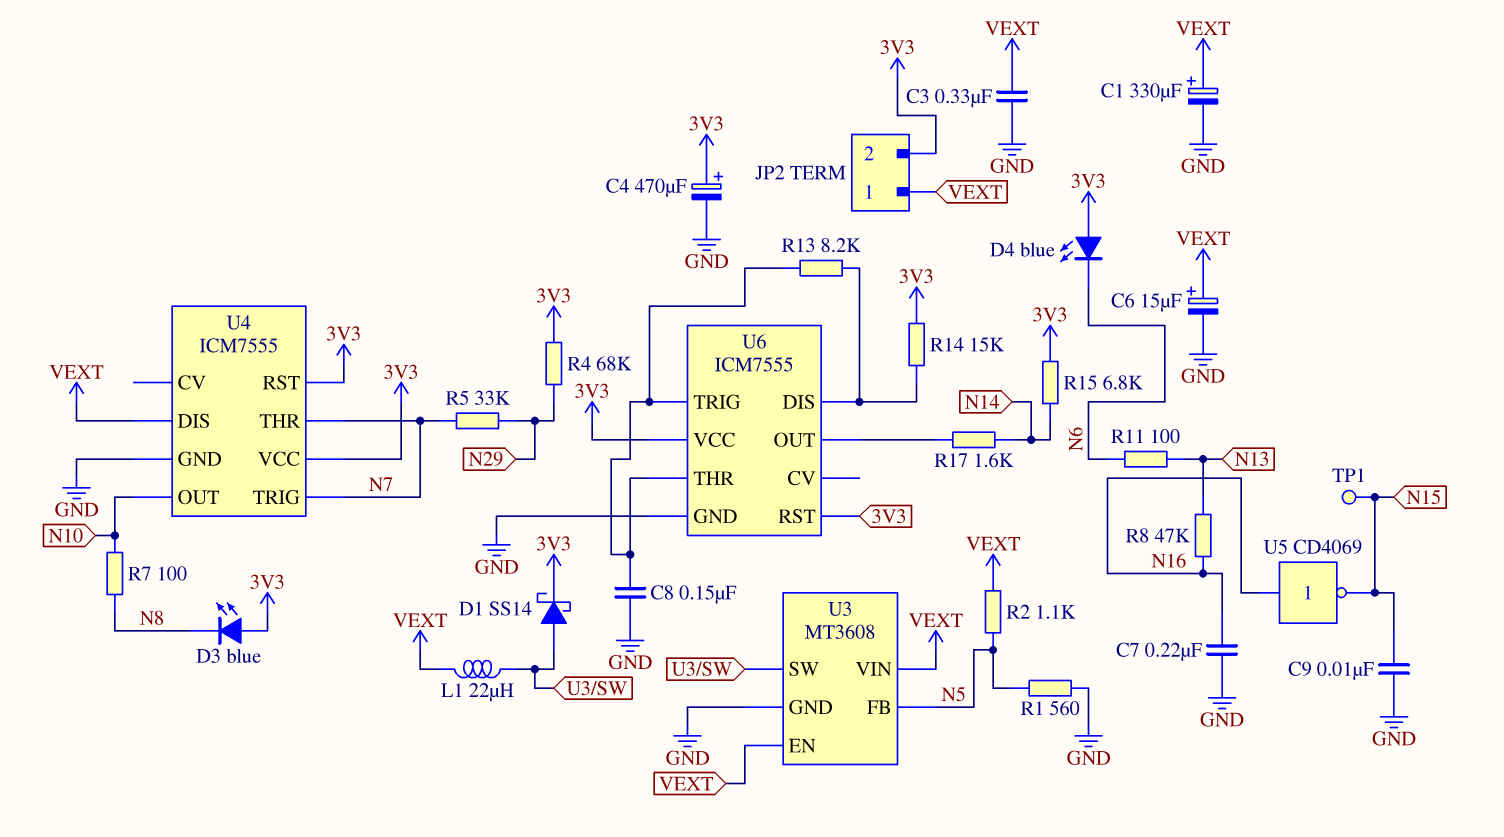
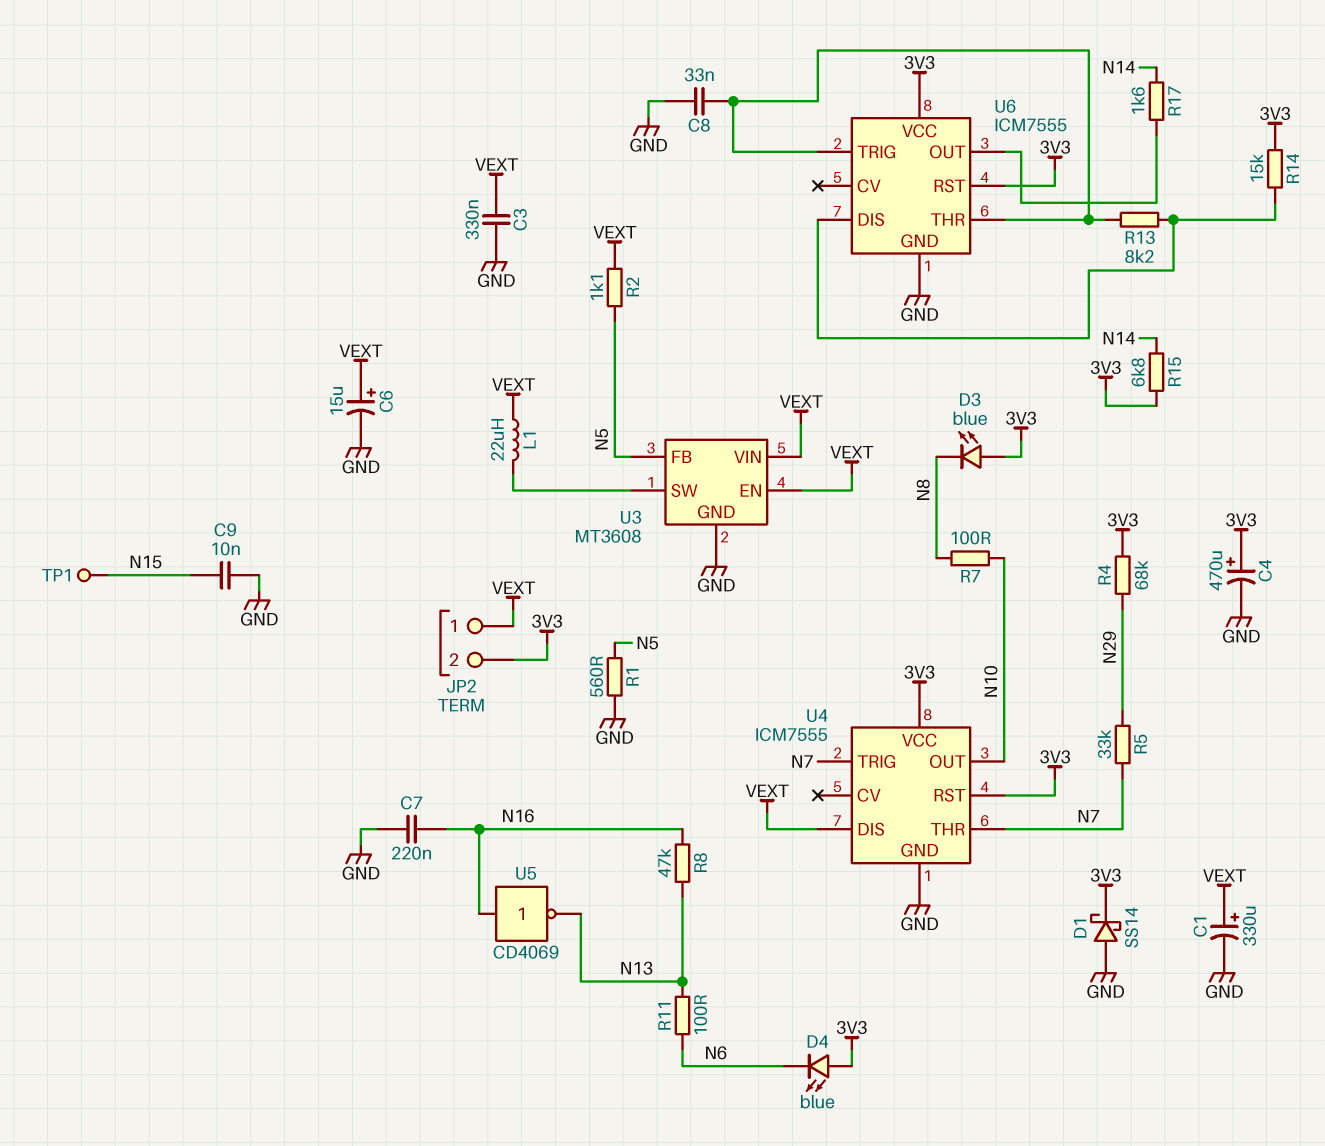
C8: 150nF (GND, U6/THR) -> 33nF (GND, U6/THR)
D1: schottky SS14 (A U3/SW, K 3V3) -> schottky SS14 (A GND, K 3V3)
U5: NOT CD4069 (in N16, out N15) -> NOT CD4069 (in N16, out N13)

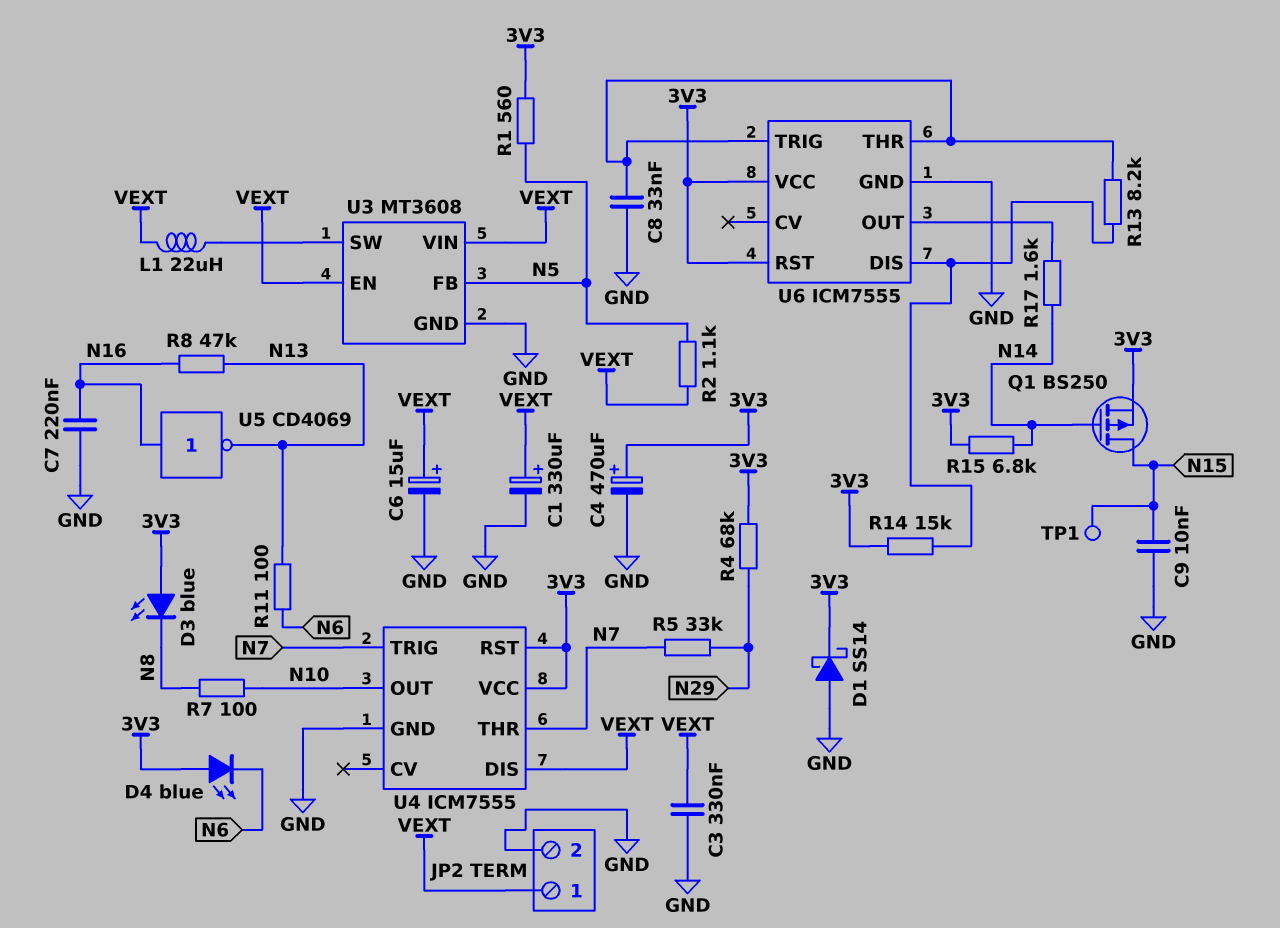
JP2 pin 2: 3V3 -> GND
Q1: none -> PMOS BS250 (G N14, D N15, S 3V3)
R1: 560 (GND, N5) -> 560 (3V3, N5)

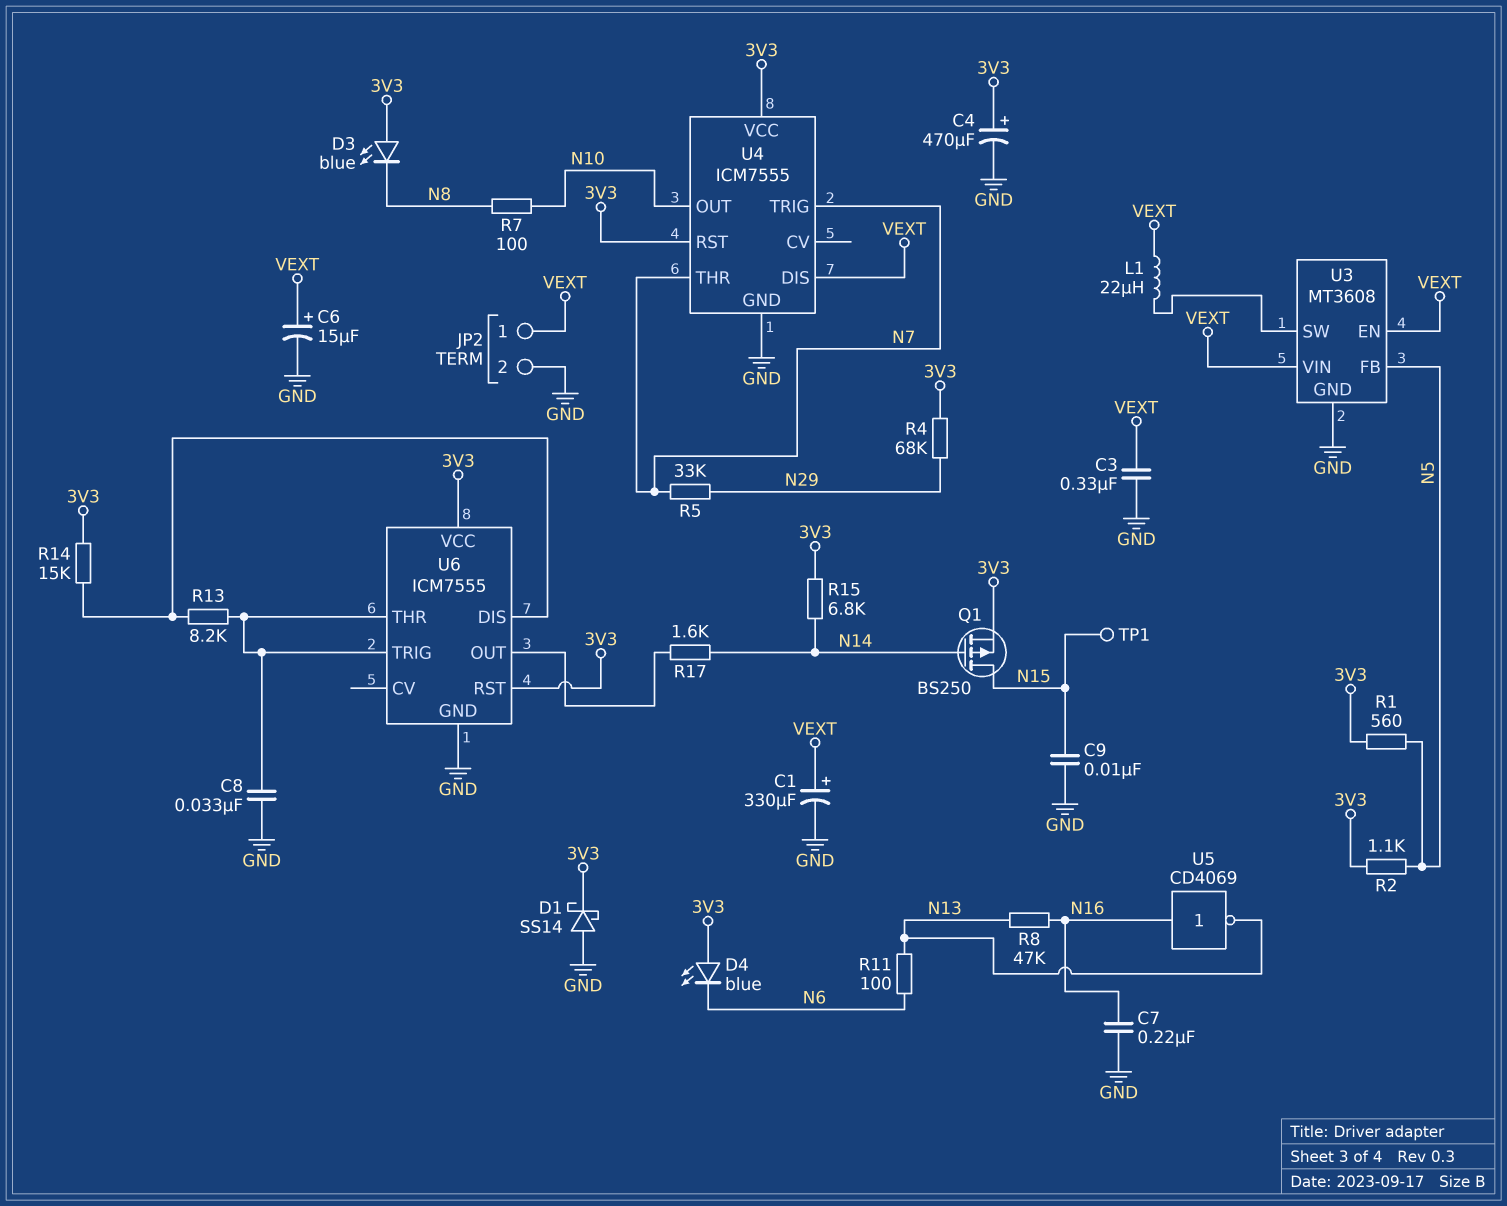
R2: 1.1k (N5, VEXT) -> 1.1k (3V3, N5)

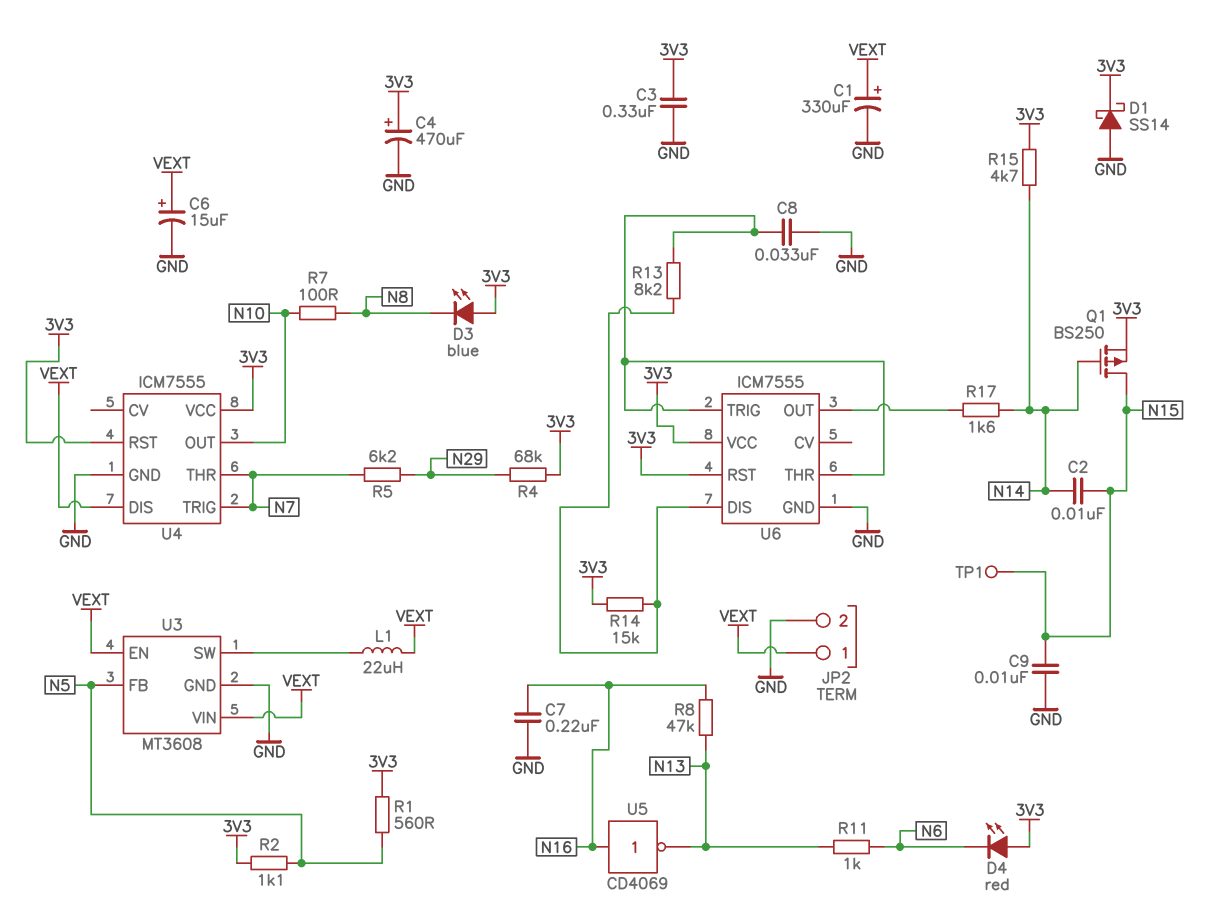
C2: none -> 10nF (N14, N15)
C3: 330nF (GND, VEXT) -> 330nF (3V3, GND)
D4: LED blue (A 3V3, K N6) -> LED red (A 3V3, K N6)
R5: 33k (N7, N29) -> 6.2k (N7, N29)
R11: 100 (N6, N13) -> 1k (N6, N13)
R15: 6.8k (3V3, N14) -> 4.7k (3V3, N14)

